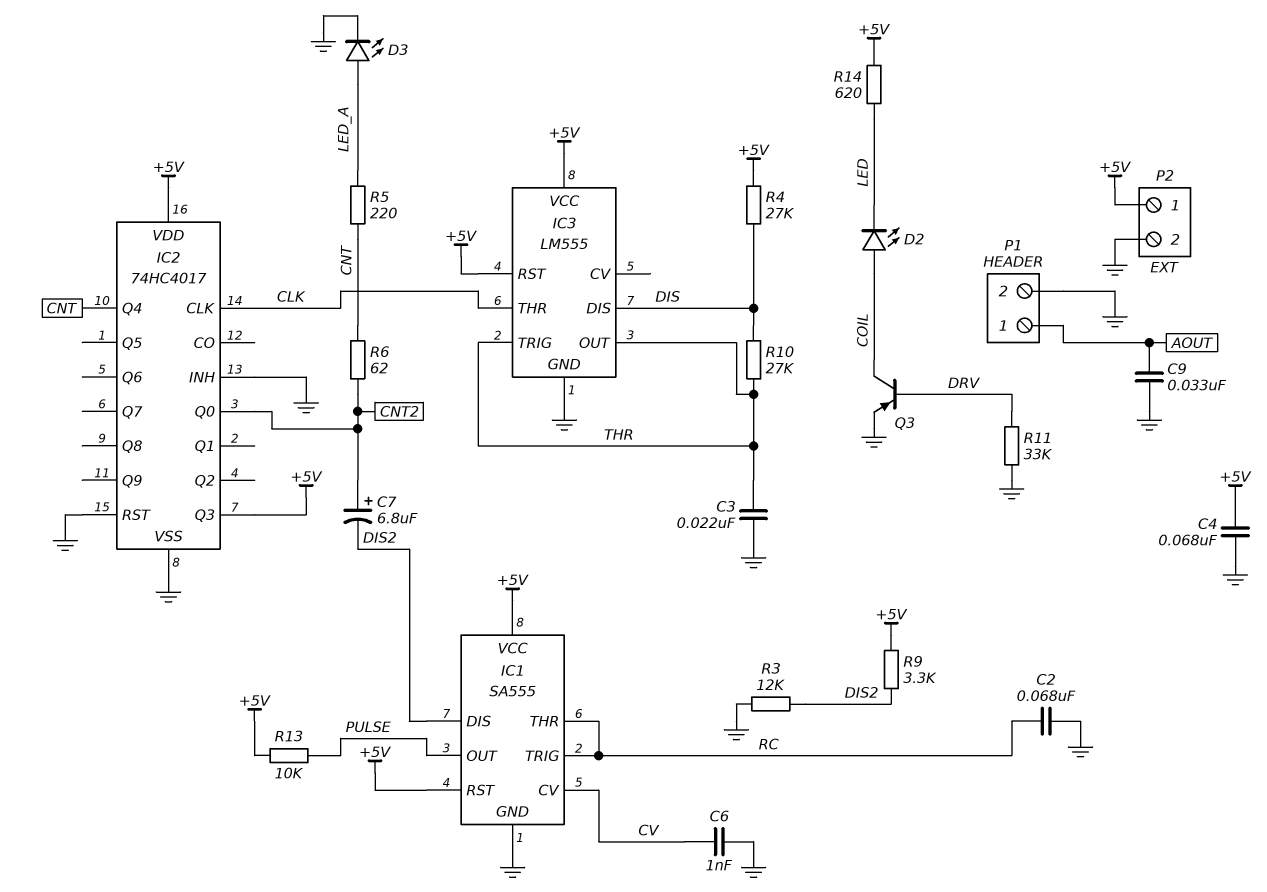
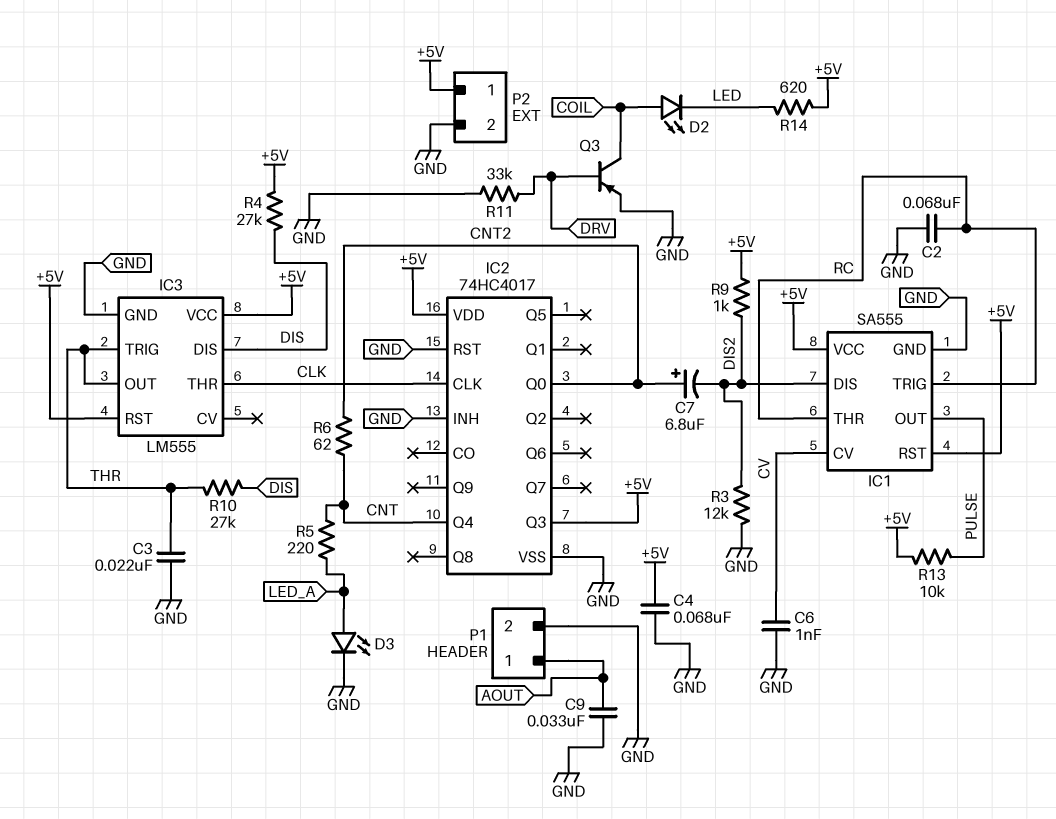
R9: 3.3k (+5V, DIS2) -> 1k (+5V, DIS2)

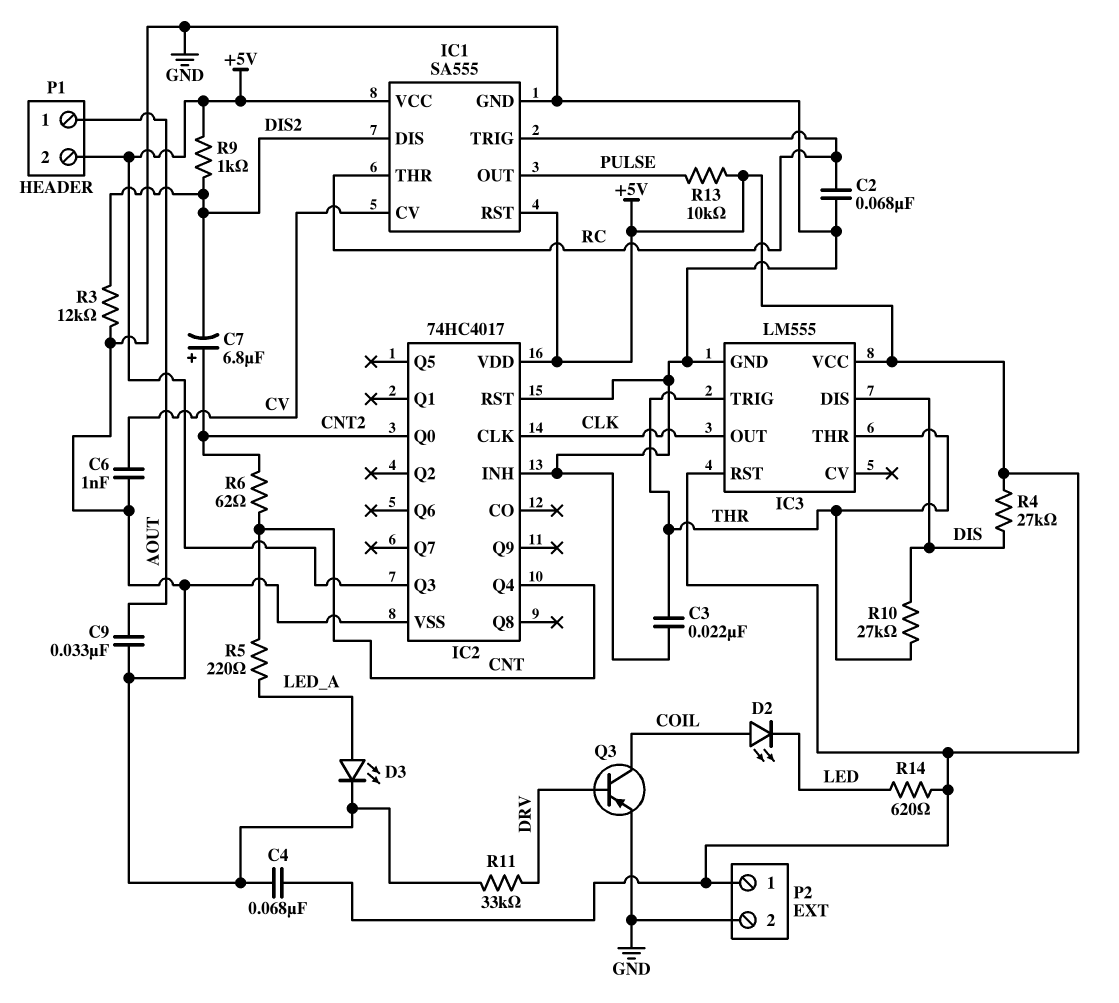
IC3 pin OUT: THR -> CLK
IC3 pin THR: CLK -> THR
P1 pin 2: GND -> +5V

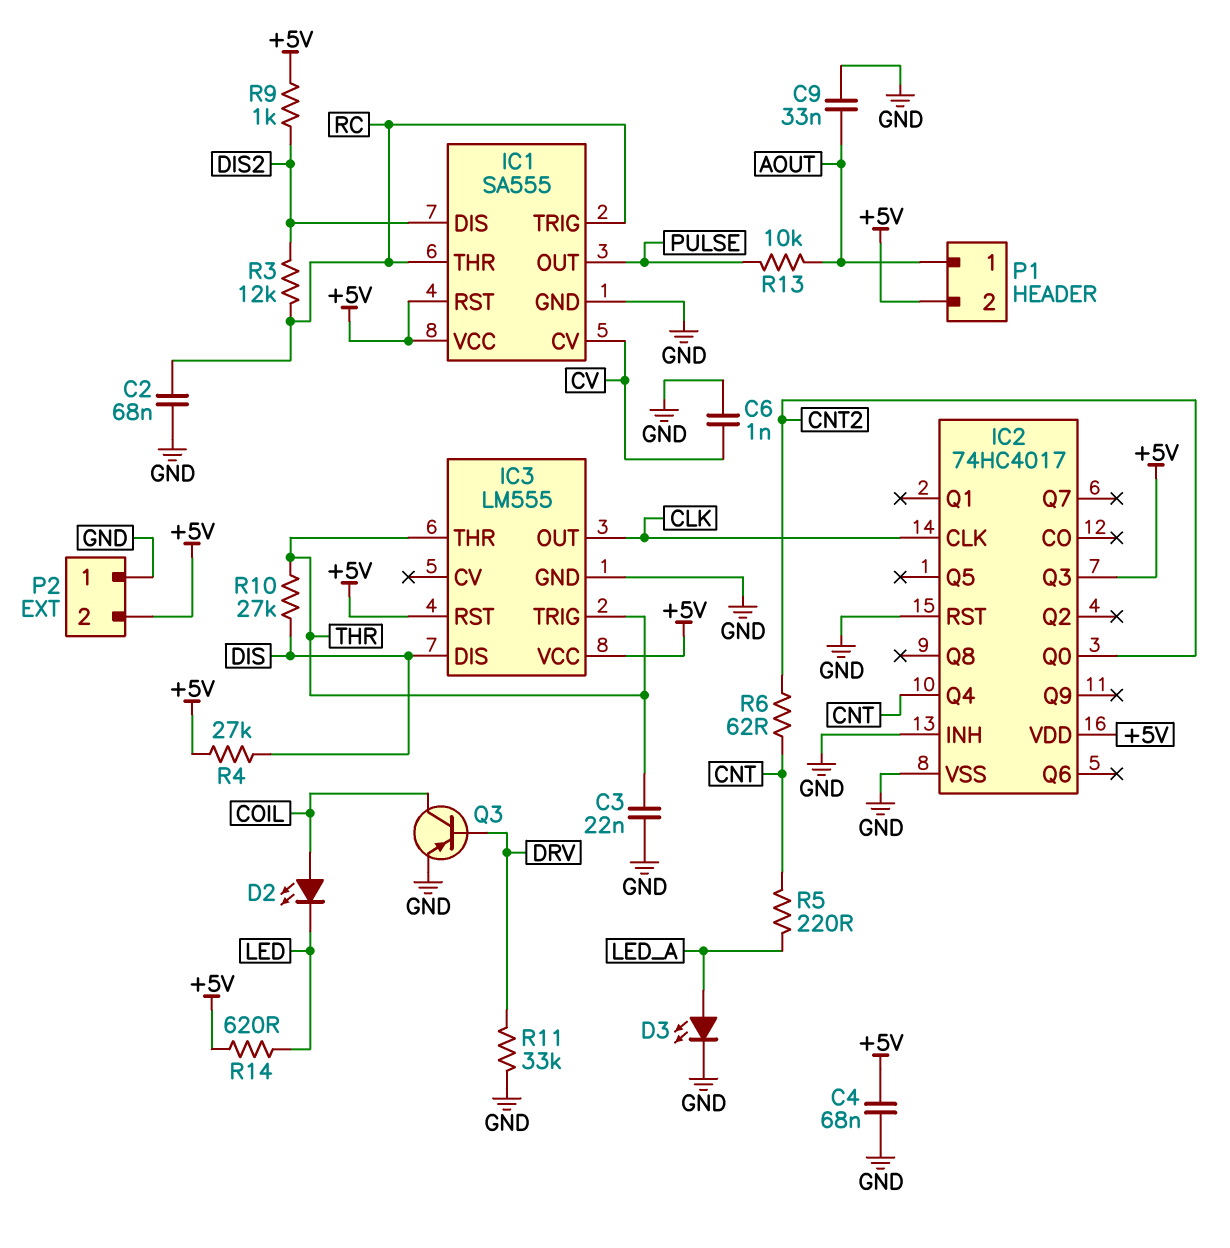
C7: 6.8uF (plus CNT2, minus DIS2) -> none
P2 pin 1: +5V -> GND
P2 pin 2: GND -> +5V
R3: 12k (DIS2, GND) -> 12k (DIS2, RC)
R13: 10k (+5V, PULSE) -> 10k (AOUT, PULSE)

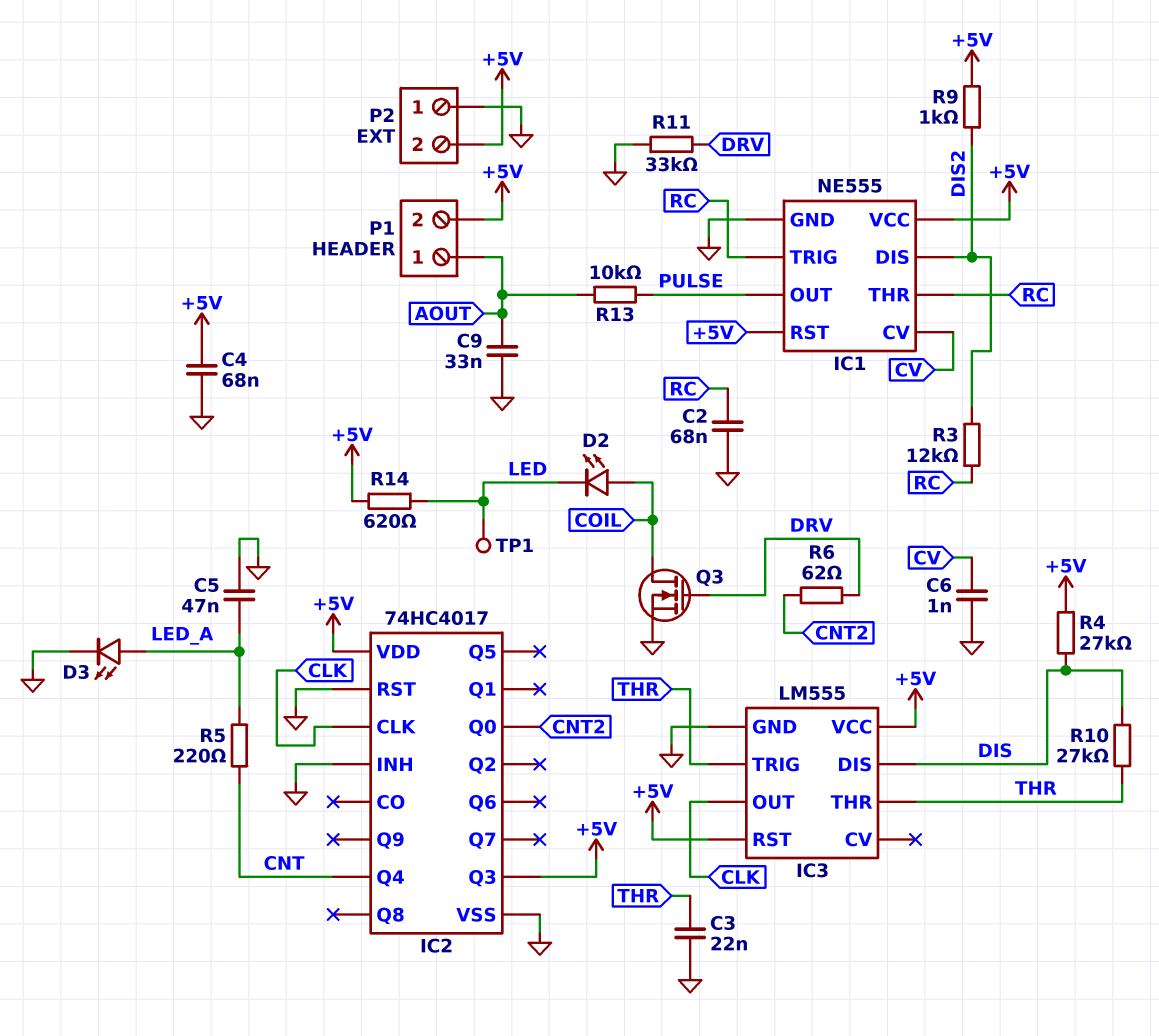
C5: none -> 47nF (GND, LED_A)
IC1: SA555 -> NE555
Q3: PNP (B DRV, C COIL, E GND) -> NMOS (G DRV, D COIL, S GND)
R6: 62 (CNT, CNT2) -> 62 (CNT2, DRV)
TP1: none -> test point (LED)

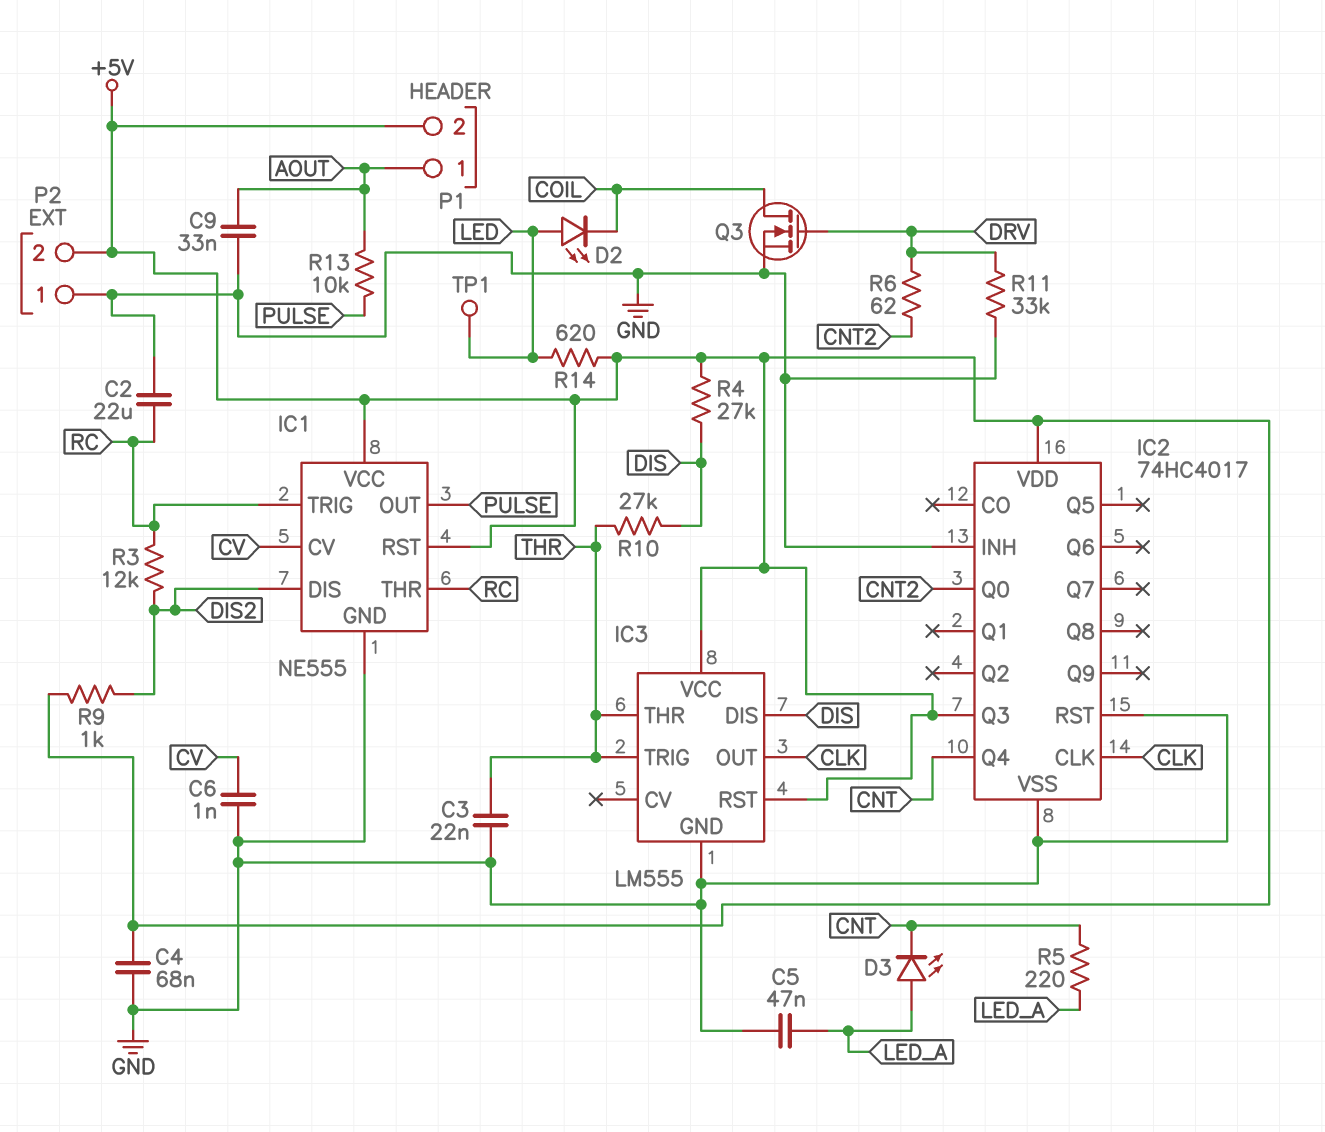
C2: 68nF (GND, RC) -> 22uF (GND, RC)
D2: LED (A COIL, K LED) -> LED (A LED, K COIL)
D3: LED (A LED_A, K GND) -> LED (A LED_A, K CNT)

